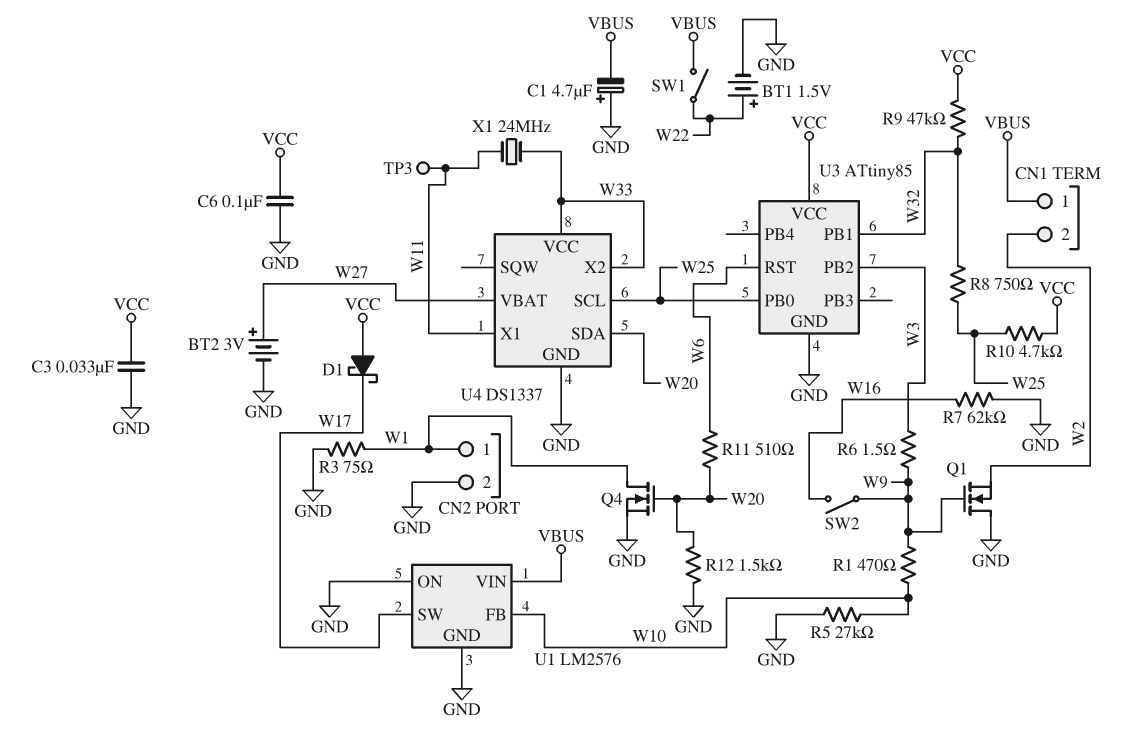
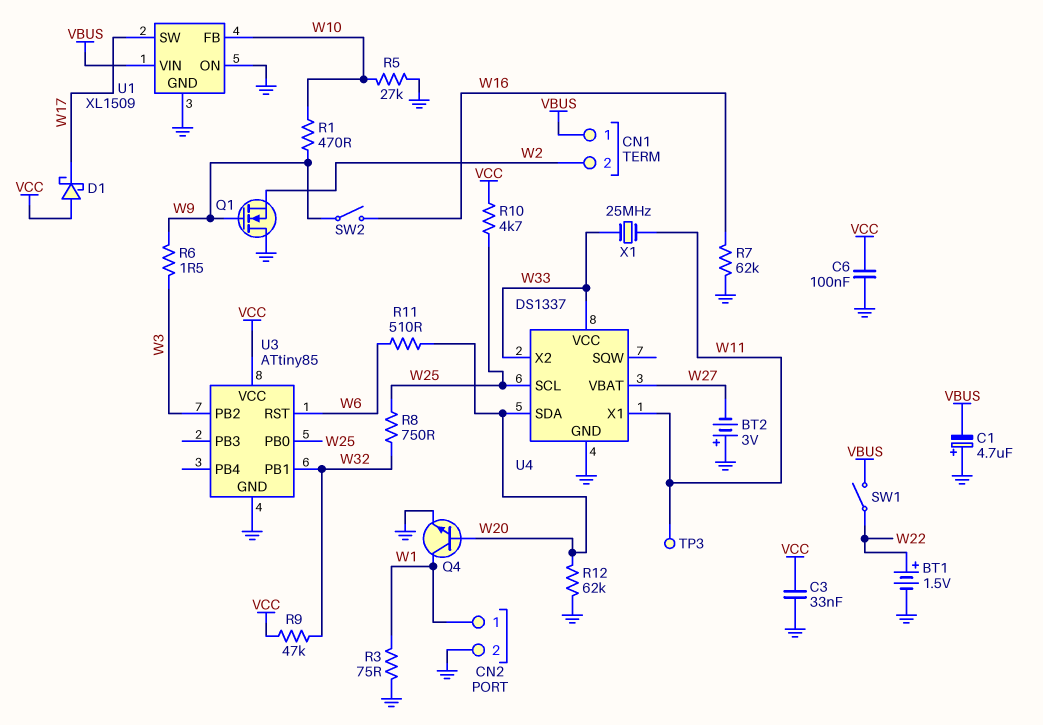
BT2: 3V (plus W27, minus GND) -> 3V (plus GND, minus W27)
Q4: NMOS (G W20, D W1, S GND) -> NPN (B W20, C W1, E GND)
R12: 1.5k (GND, W20) -> 62k (GND, W20)
U1: LM2576 -> XL1509
X1: 24MHz (W11, W33) -> 25MHz (W11, W33)

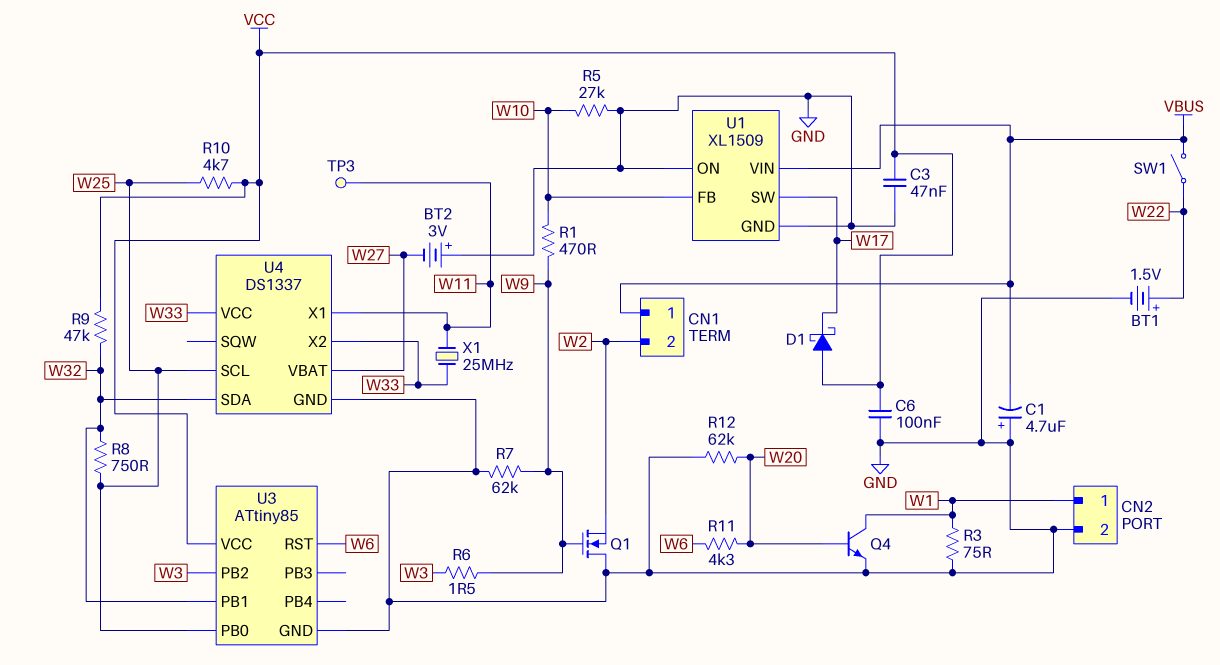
C3: 33nF (GND, VCC) -> 47nF (GND, VCC)
R7: 62k (GND, W16) -> 62k (GND, W9)
R11: 510 (W6, W20) -> 4.3k (W6, W20)
SW2: switch (W9, W16) -> none
U4 pin SDA: W20 -> W32

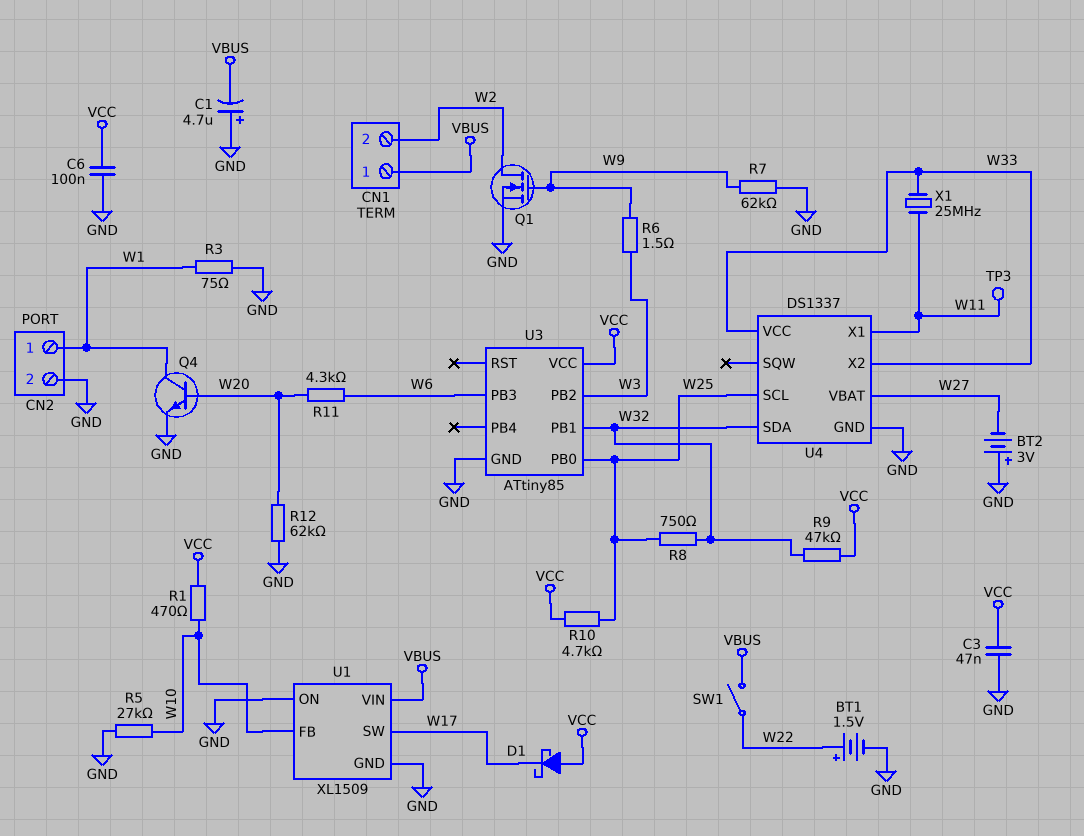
Q1: NMOS (G W9, D GND, S W2) -> NMOS (G W9, D W2, S GND)
R1: 470 (W9, W10) -> 470 (VCC, W10)
U3 pin PB3: none -> W6
U3 pin RST: W6 -> none

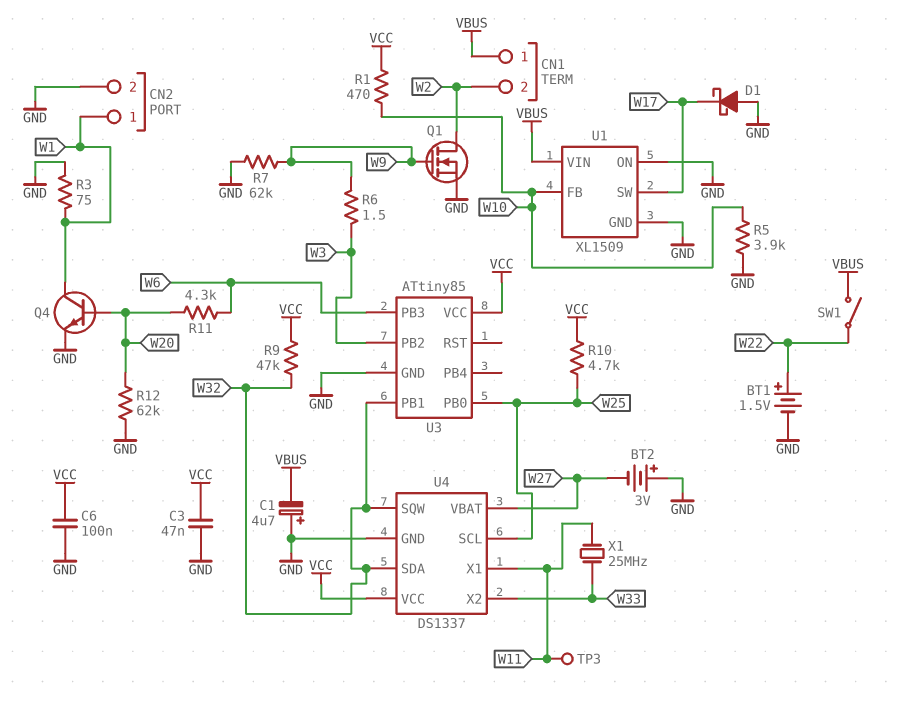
D1: schottky (A VCC, K W17) -> schottky (A GND, K W17)
R5: 27k (GND, W10) -> 3.9k (GND, W10)
R8: 750 (W25, W32) -> none
U4 pin SQW: none -> W32
U4 pin VCC: W33 -> VCC

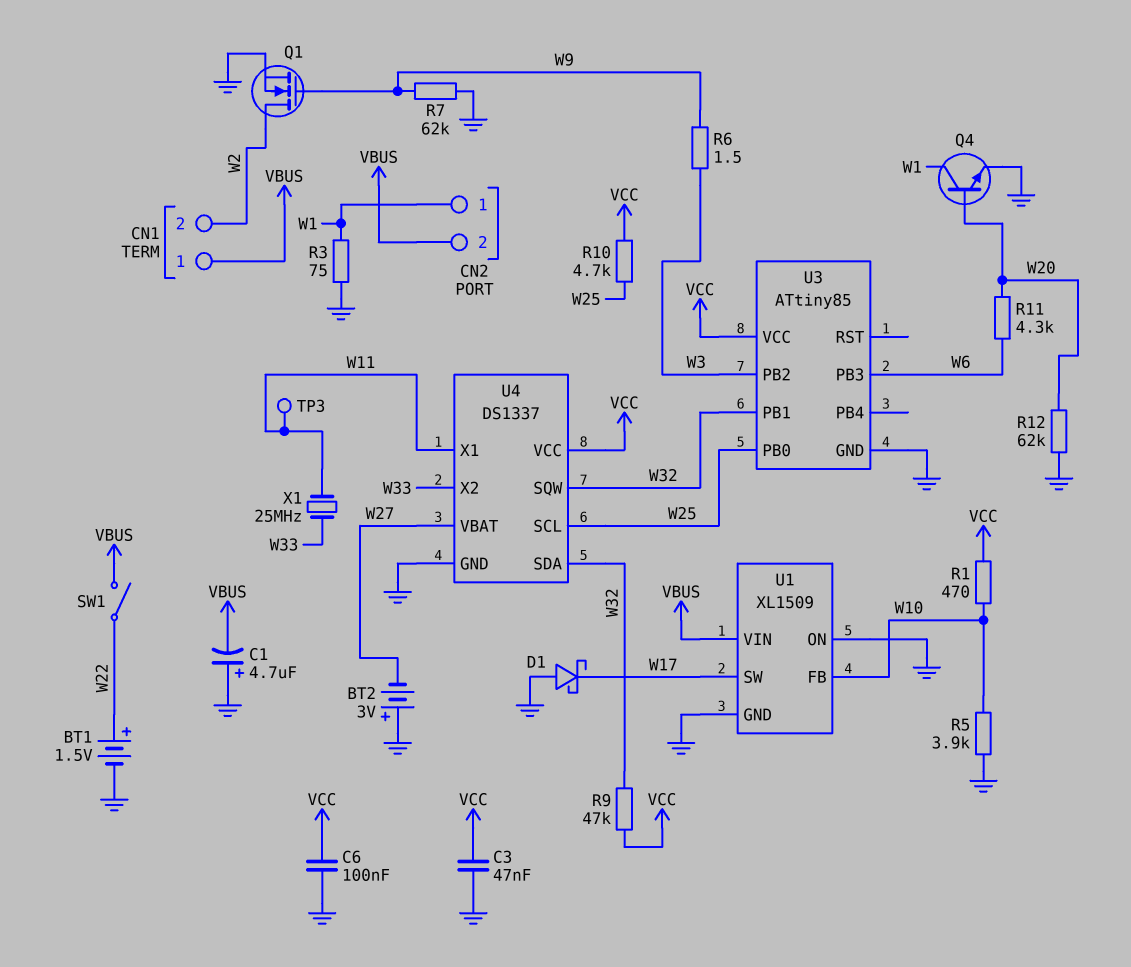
CN2 pin 2: GND -> VBUS

